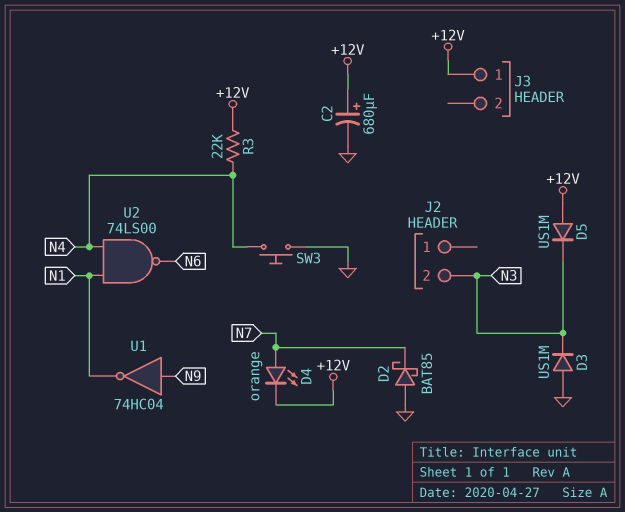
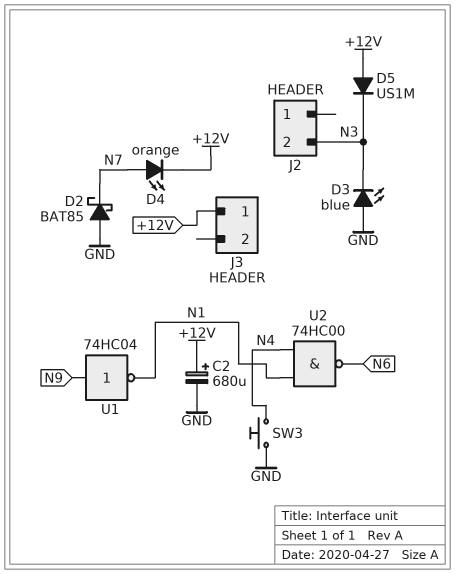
D3: diode US1M (A GND, K N3) -> LED blue (A GND, K N3)
R3: 22k (+12V, N4) -> none
U2: NAND 74LS00 (in N1, in N4, out N6) -> NAND 74HC00 (in N1, in N4, out N6)

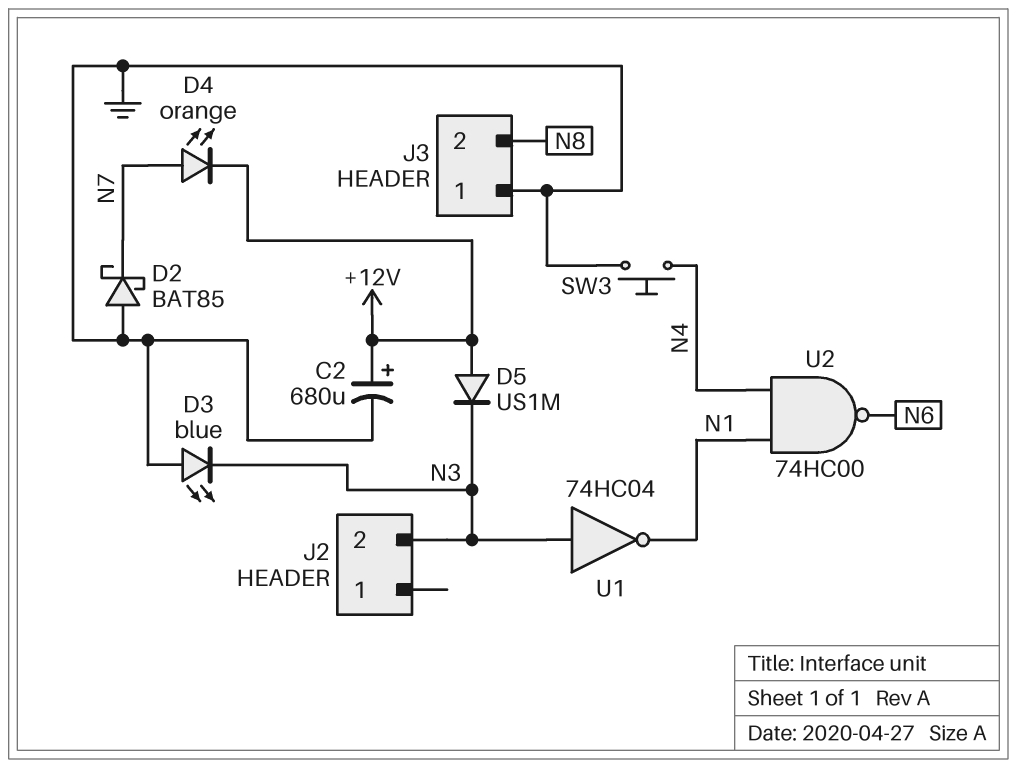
J3 pin 1: +12V -> GND
J3 pin 2: none -> N8
U1: NOT 74HC04 (in N9, out N1) -> NOT 74HC04 (in N3, out N1)

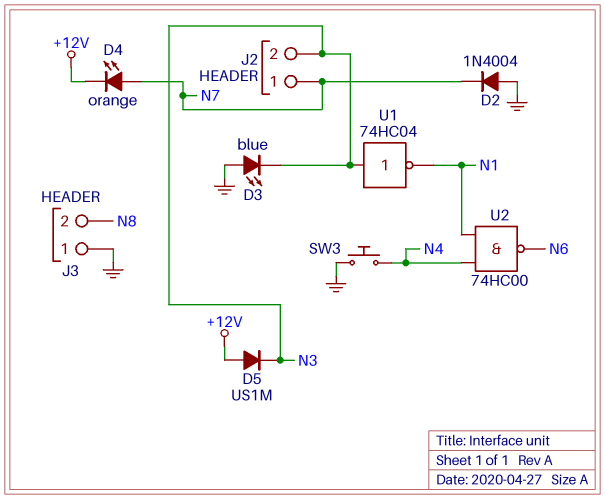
C2: 680uF (plus +12V, minus GND) -> none
D2: schottky BAT85 (A GND, K N7) -> diode 1N4004 (A GND, K N7)
J2 pin 1: none -> N7

